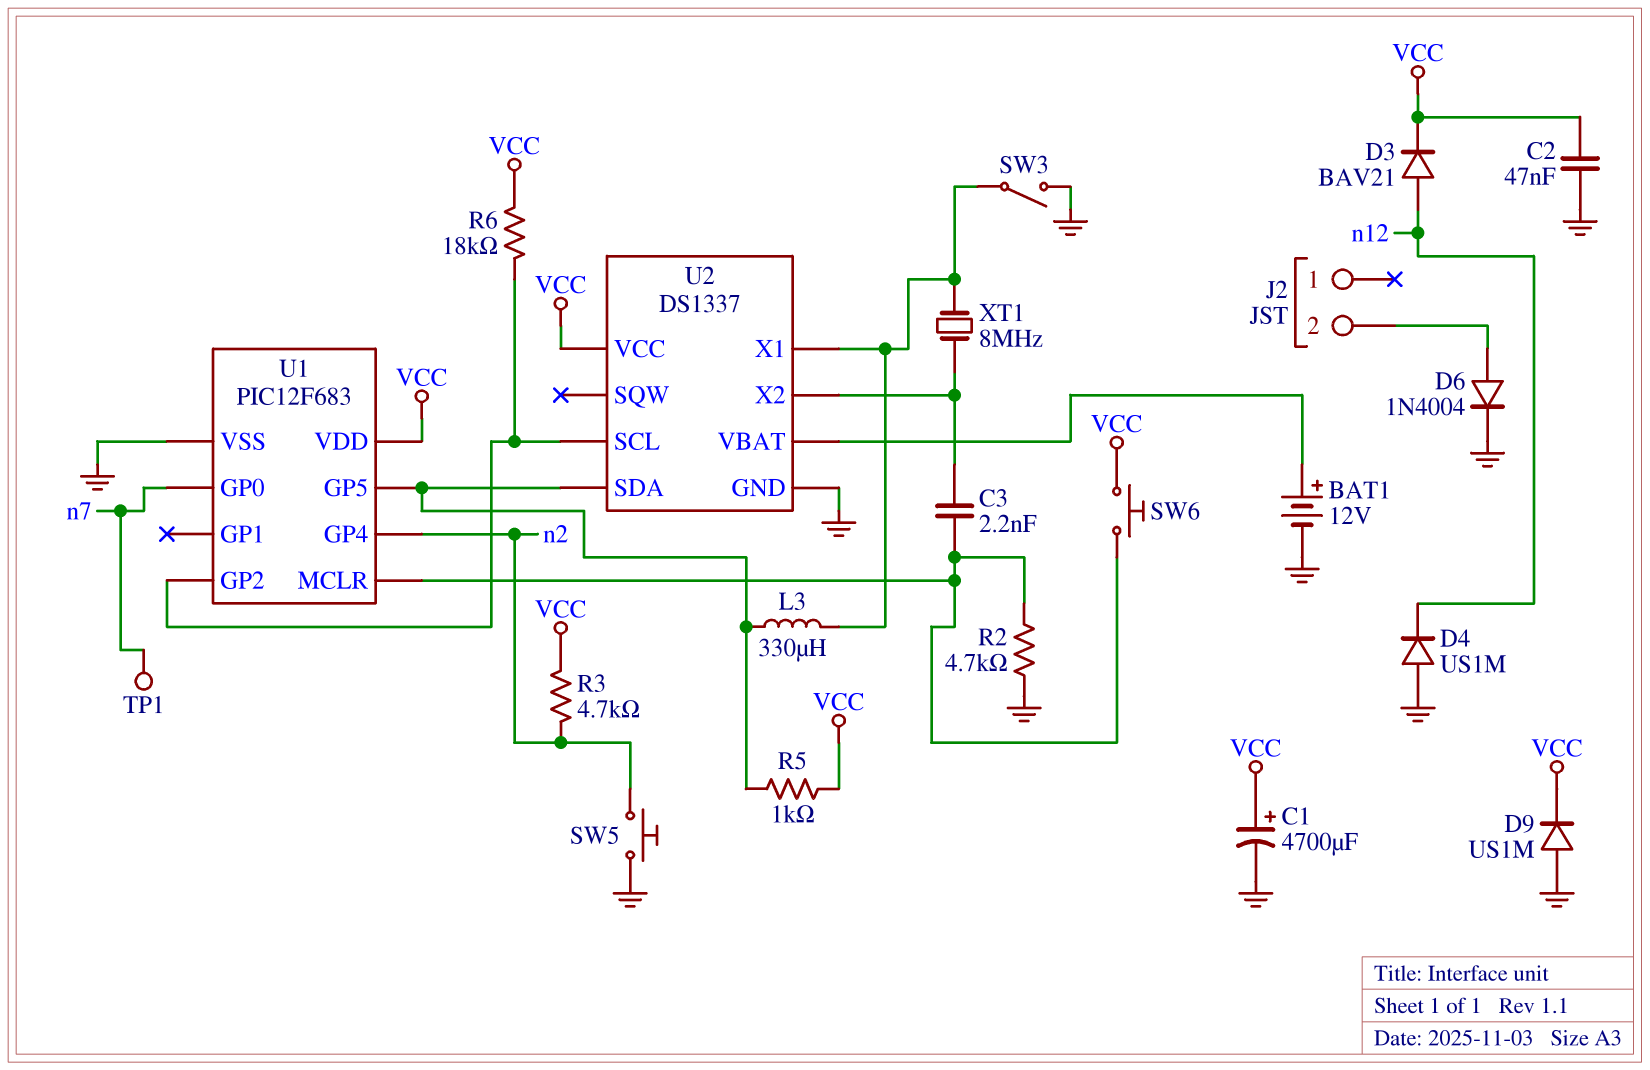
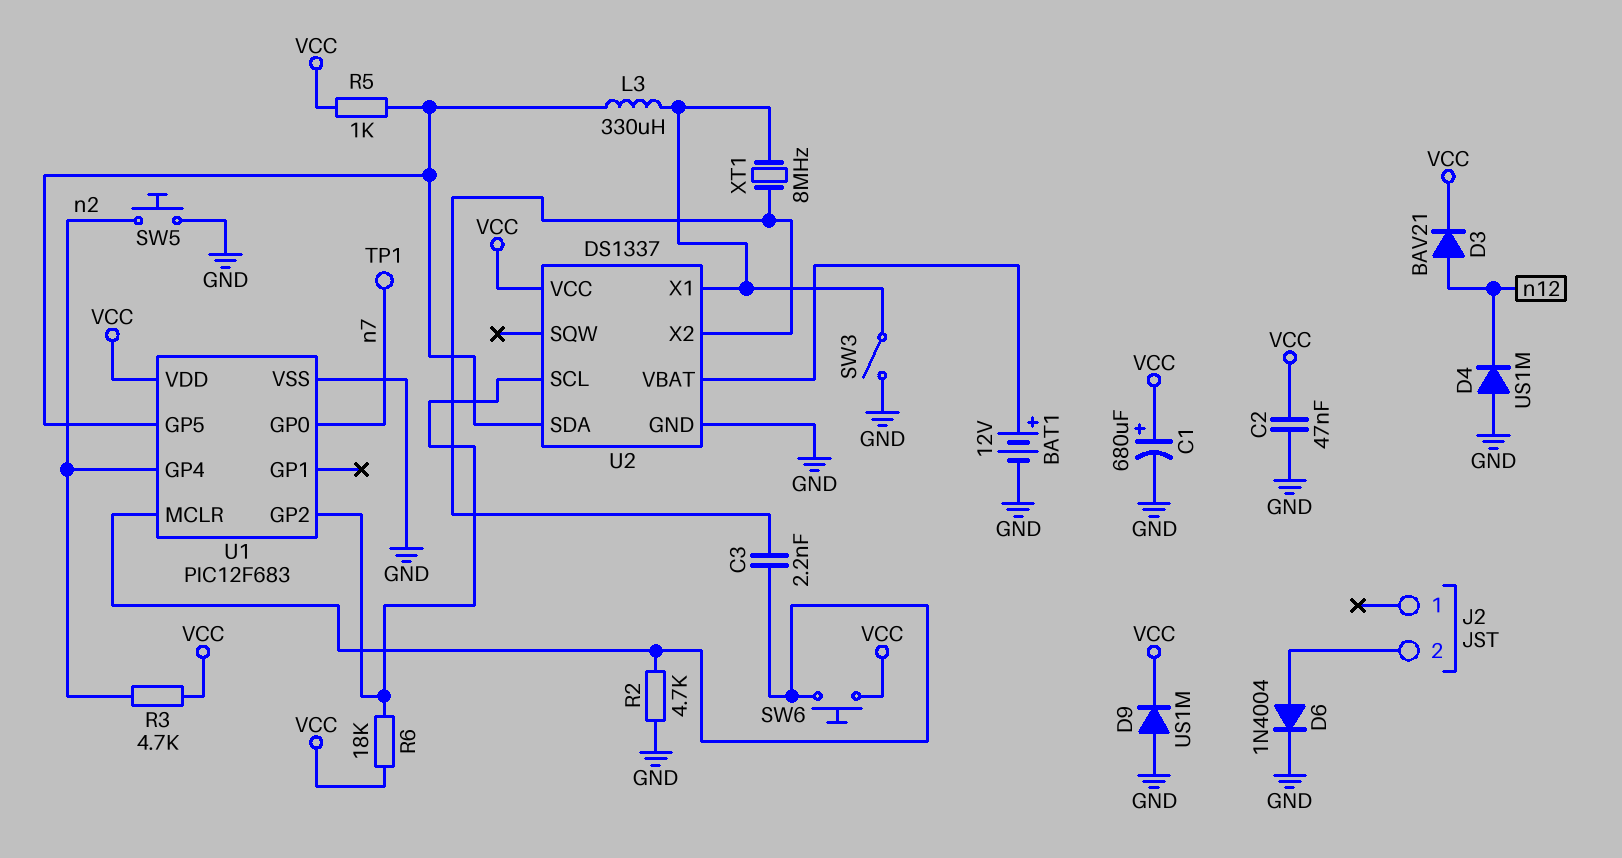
C1: 4700uF (plus VCC, minus GND) -> 680uF (plus VCC, minus GND)

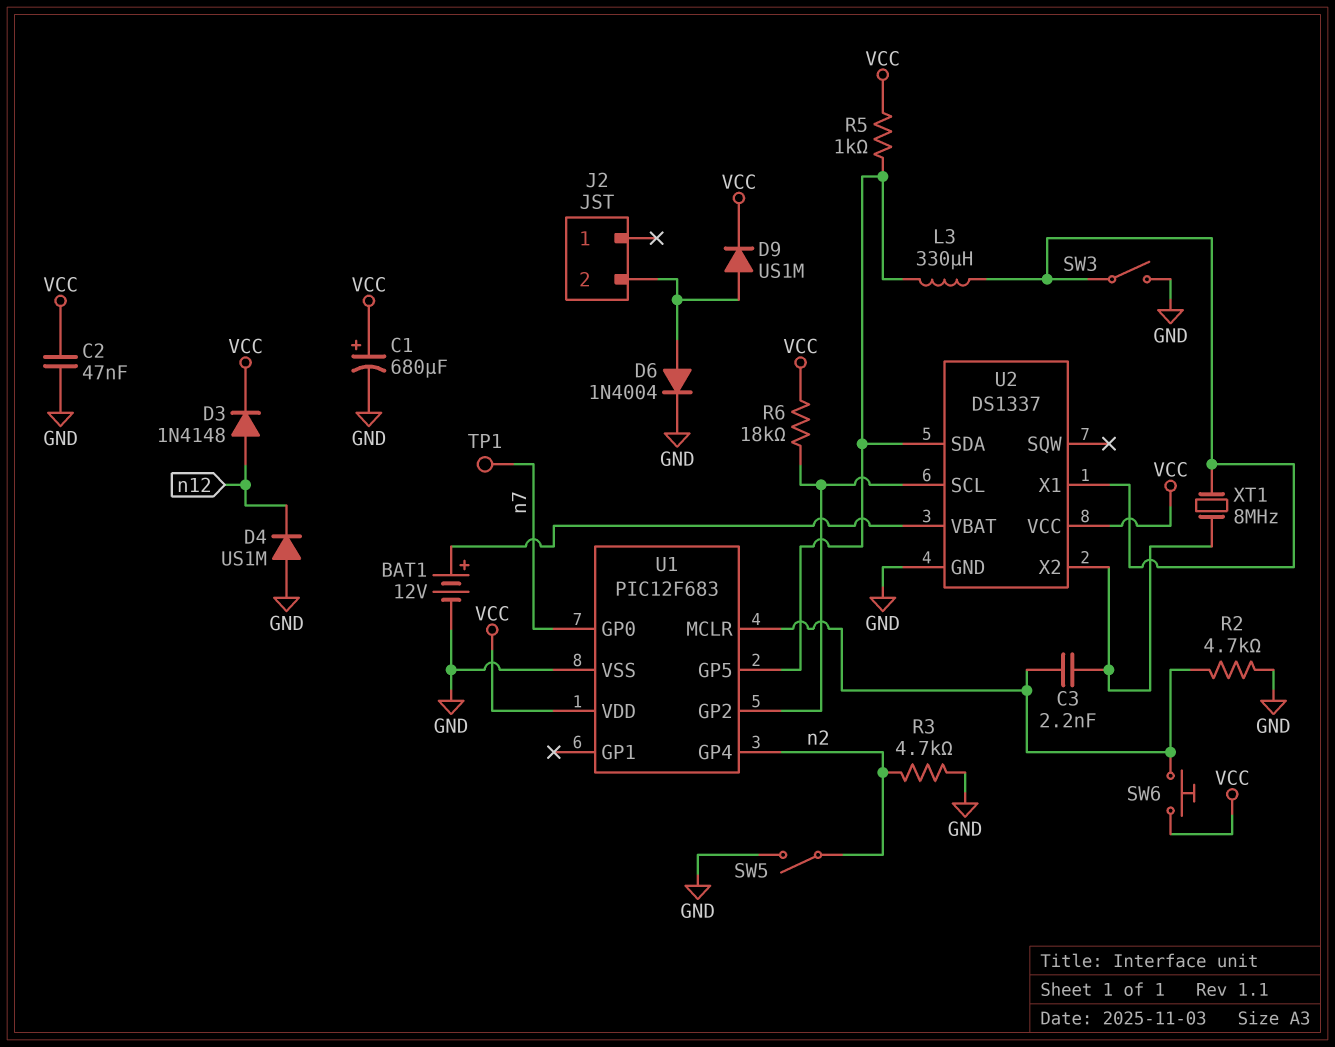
D3: diode BAV21 (A n12, K VCC) -> diode 1N4148 (A n12, K VCC)
D9: diode US1M (A GND, K VCC) -> diode US1M (A J2/2, K VCC)
R3: 4.7k (VCC, n2) -> 4.7k (GND, n2)
SW5: button (GND, n2) -> switch (GND, n2)

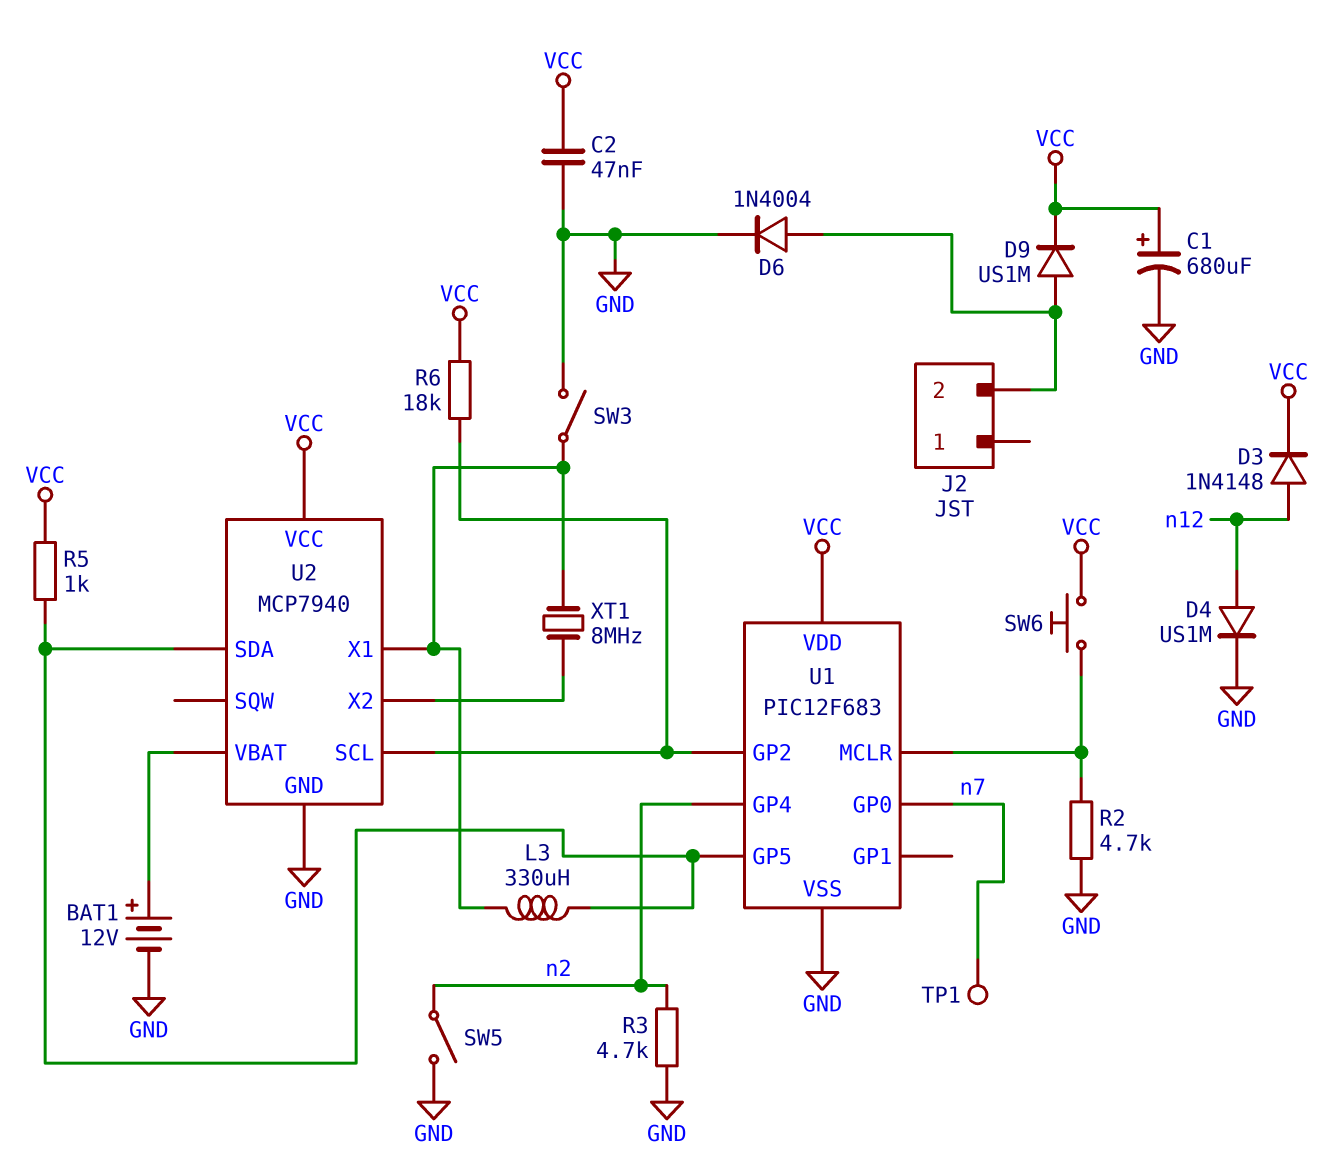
C3: 2.2nF (U1/MCLR, U2/X2) -> none
D4: diode US1M (A GND, K n12) -> diode US1M (A n12, K GND)
U2: DS1337 -> MCP7940

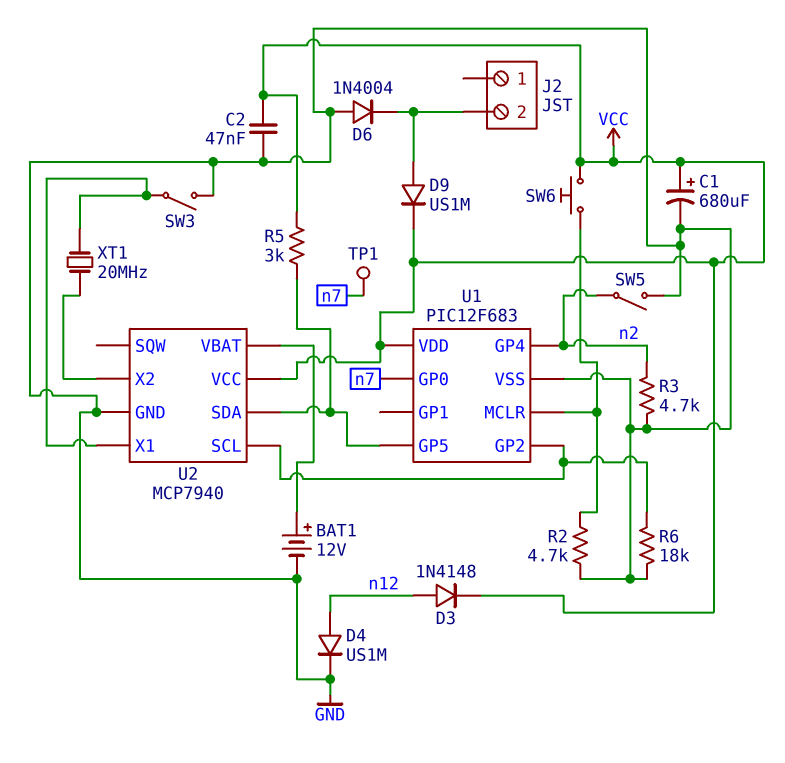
D6: diode 1N4004 (A J2/2, K GND) -> diode 1N4004 (A GND, K J2/2)
L3: 330uH (U1/GP5, U2/X1) -> none
R5: 1k (U1/GP5, VCC) -> 3k (U1/GP5, VCC)
R6: 18k (U1/GP2, VCC) -> 18k (GND, U1/GP2)
XT1: 8MHz (U2/X1, U2/X2) -> 20MHz (U2/X1, U2/X2)

